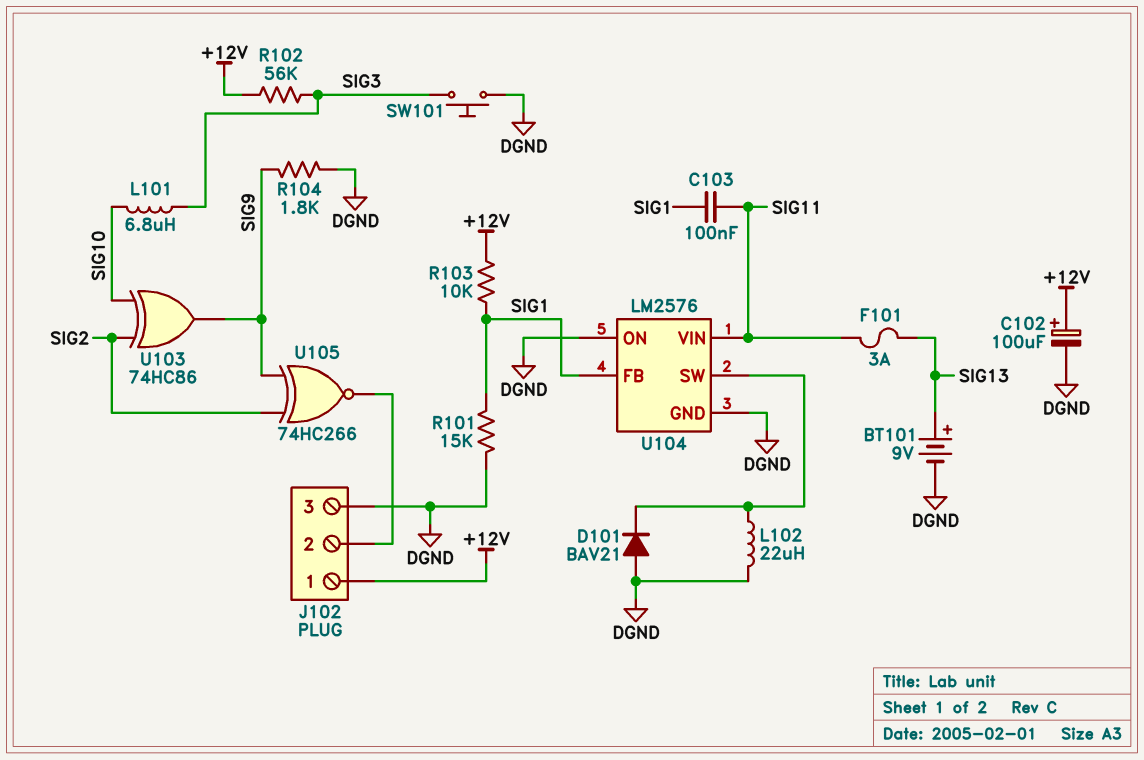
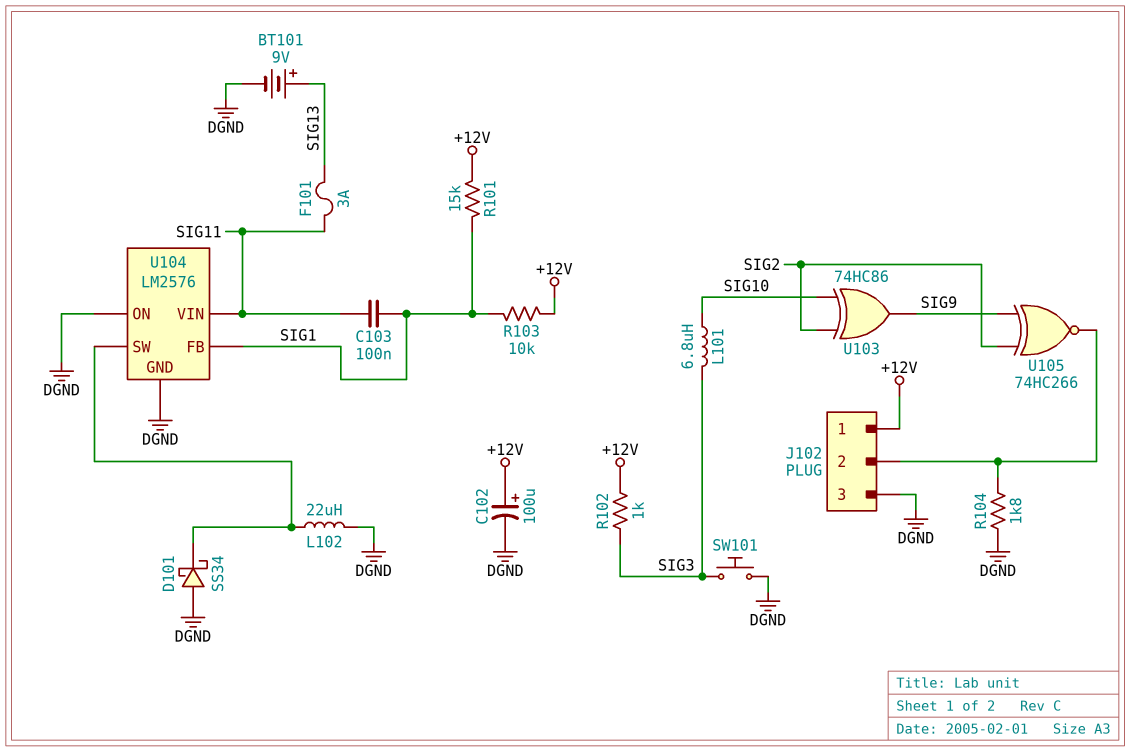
D101: diode BAV21 (A DGND, K U104/SW) -> schottky SS34 (A DGND, K U104/SW)
R101: 15k (DGND, SIG1) -> 15k (+12V, SIG1)
R102: 56k (+12V, SIG3) -> 1k (+12V, SIG3)
R104: 1.8k (DGND, SIG9) -> 1.8k (DGND, J102/2)

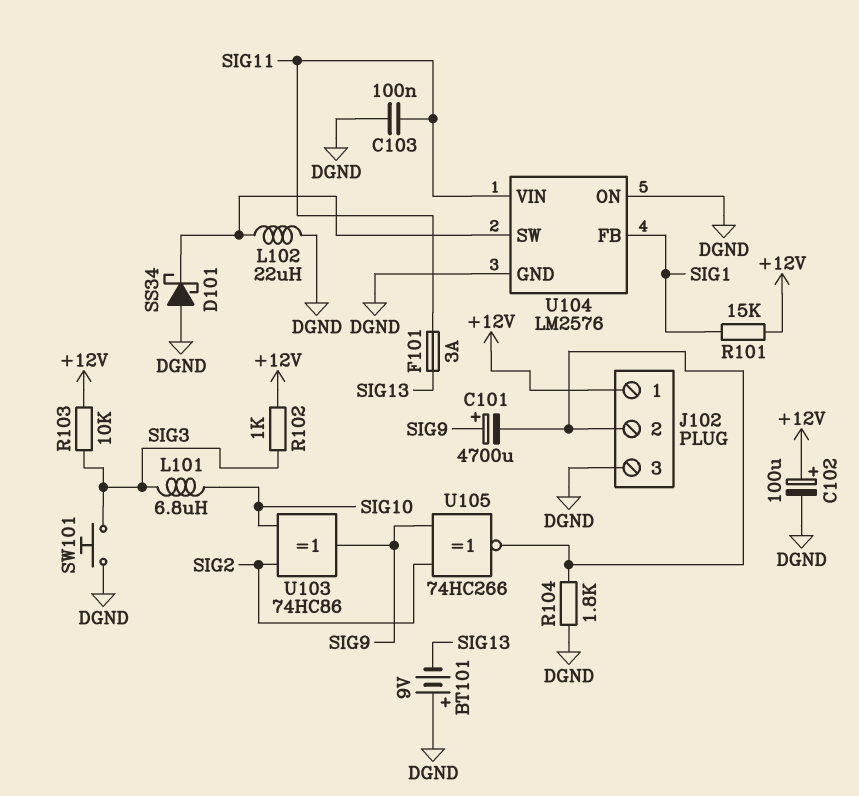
BT101: 9V (plus SIG13, minus DGND) -> 9V (plus DGND, minus SIG13)
C101: none -> 4700uF (plus SIG9, minus J102/2)
C103: 100nF (SIG1, SIG11) -> 100nF (DGND, SIG11)
R103: 10k (+12V, SIG1) -> 10k (+12V, SIG3)

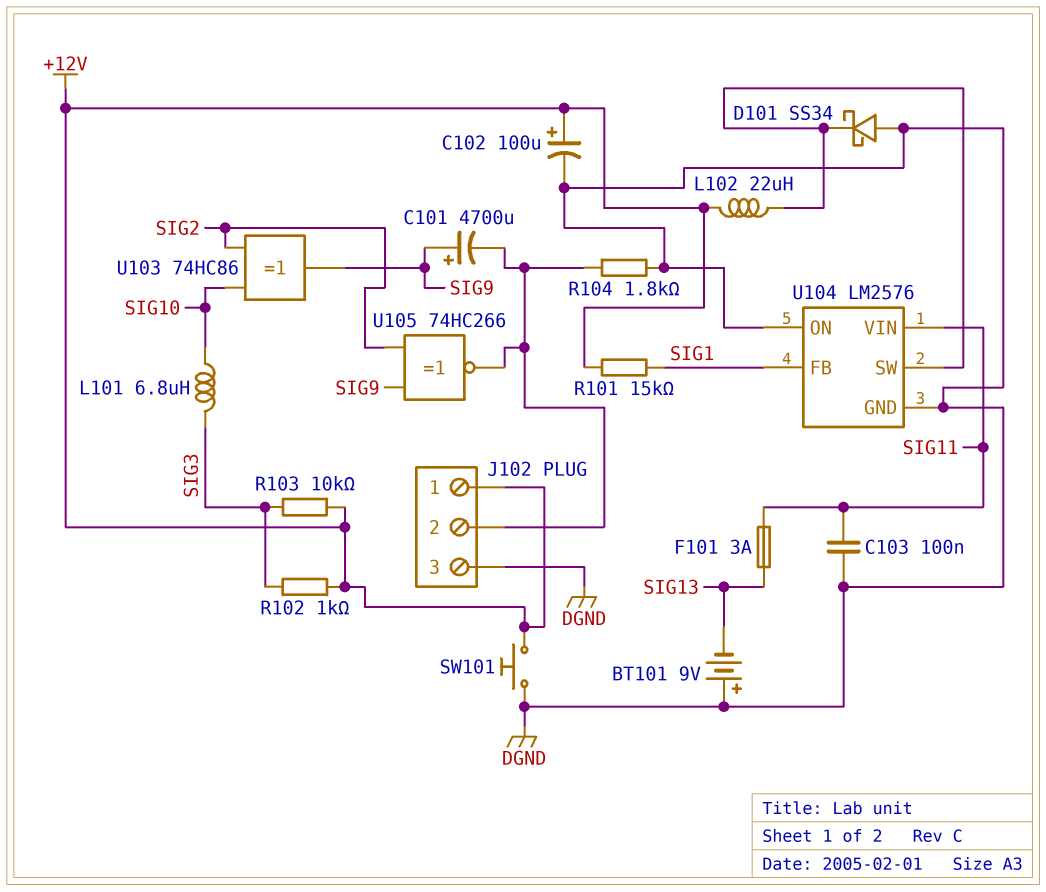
L102: 22uH (DGND, U104/SW) -> 22uH (+12V, U104/SW)
SW101: button (DGND, SIG3) -> button (+12V, DGND)

